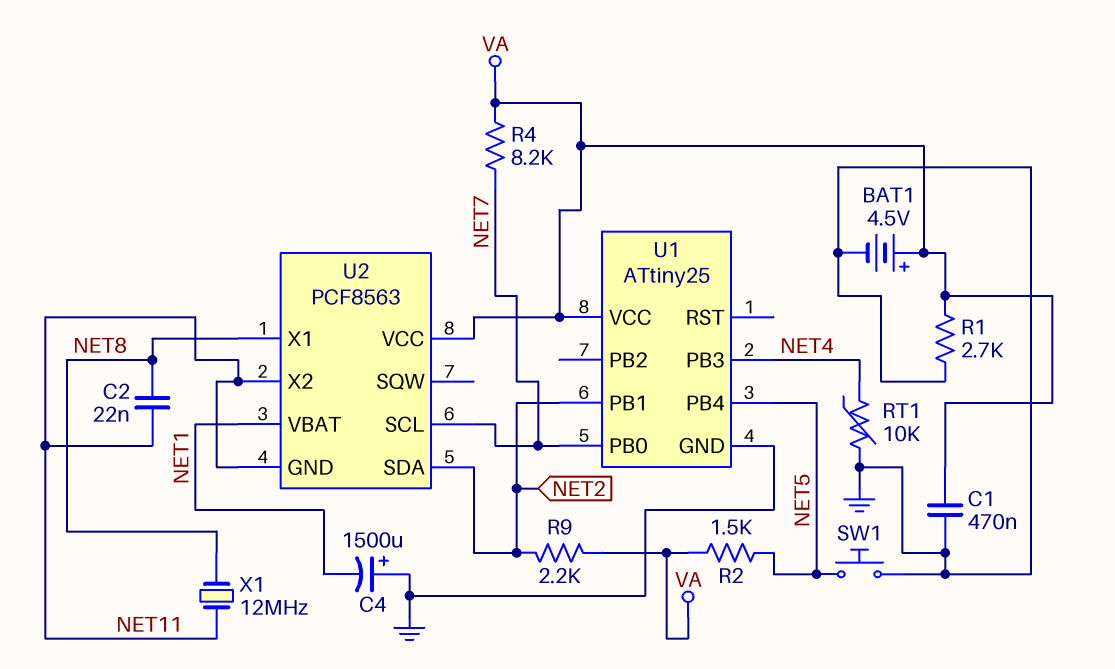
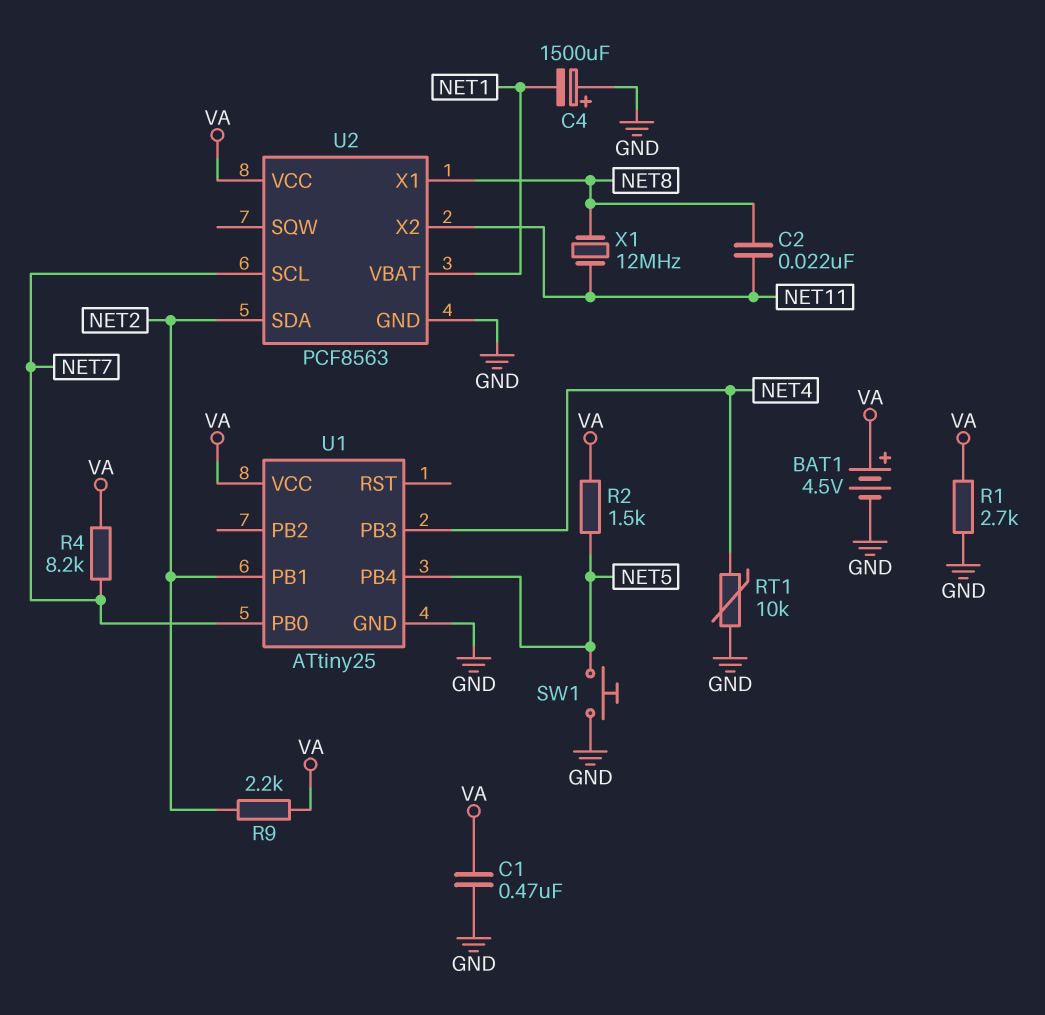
U2 pin GND: NET11 -> GND

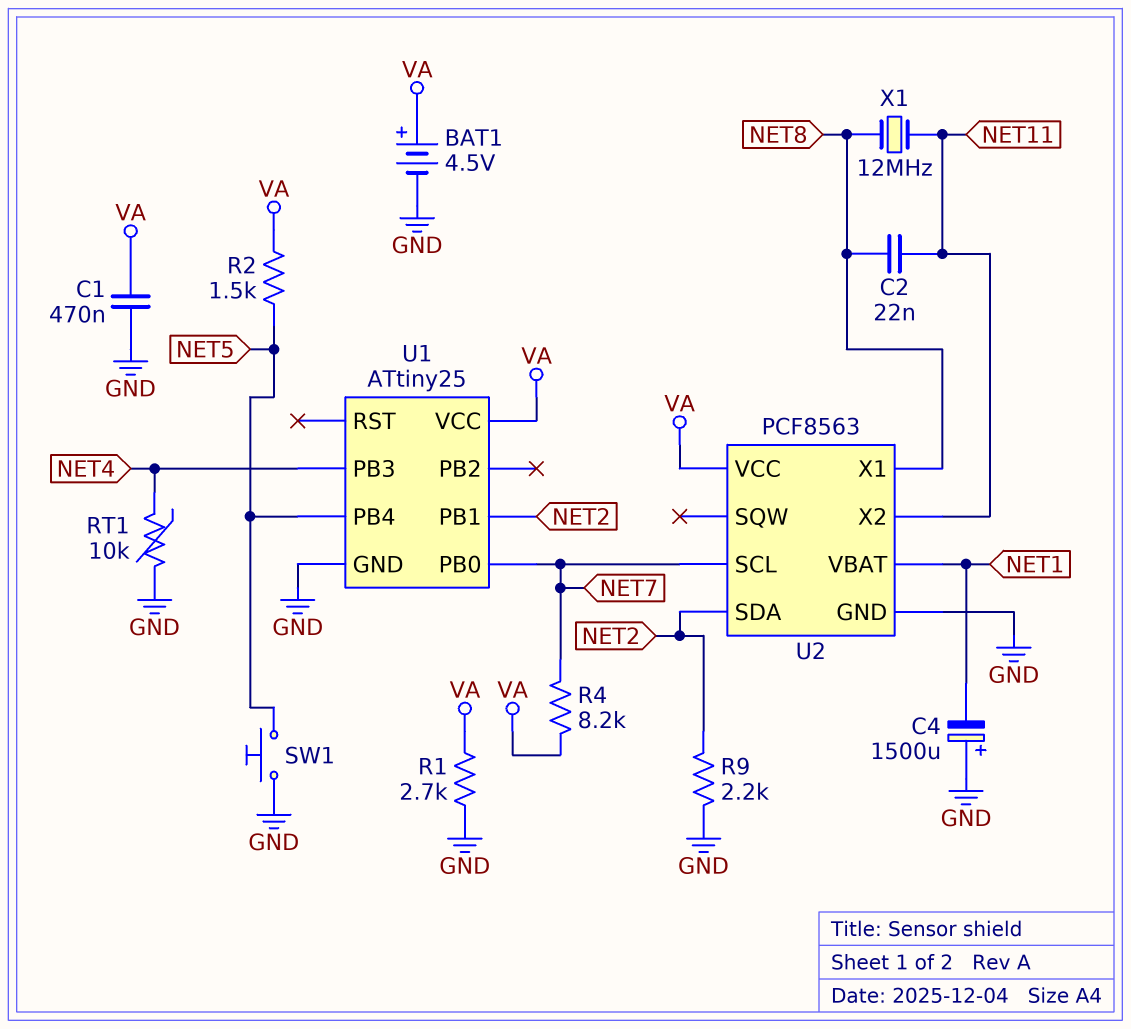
R9: 2.2k (NET2, VA) -> 2.2k (GND, NET2)

